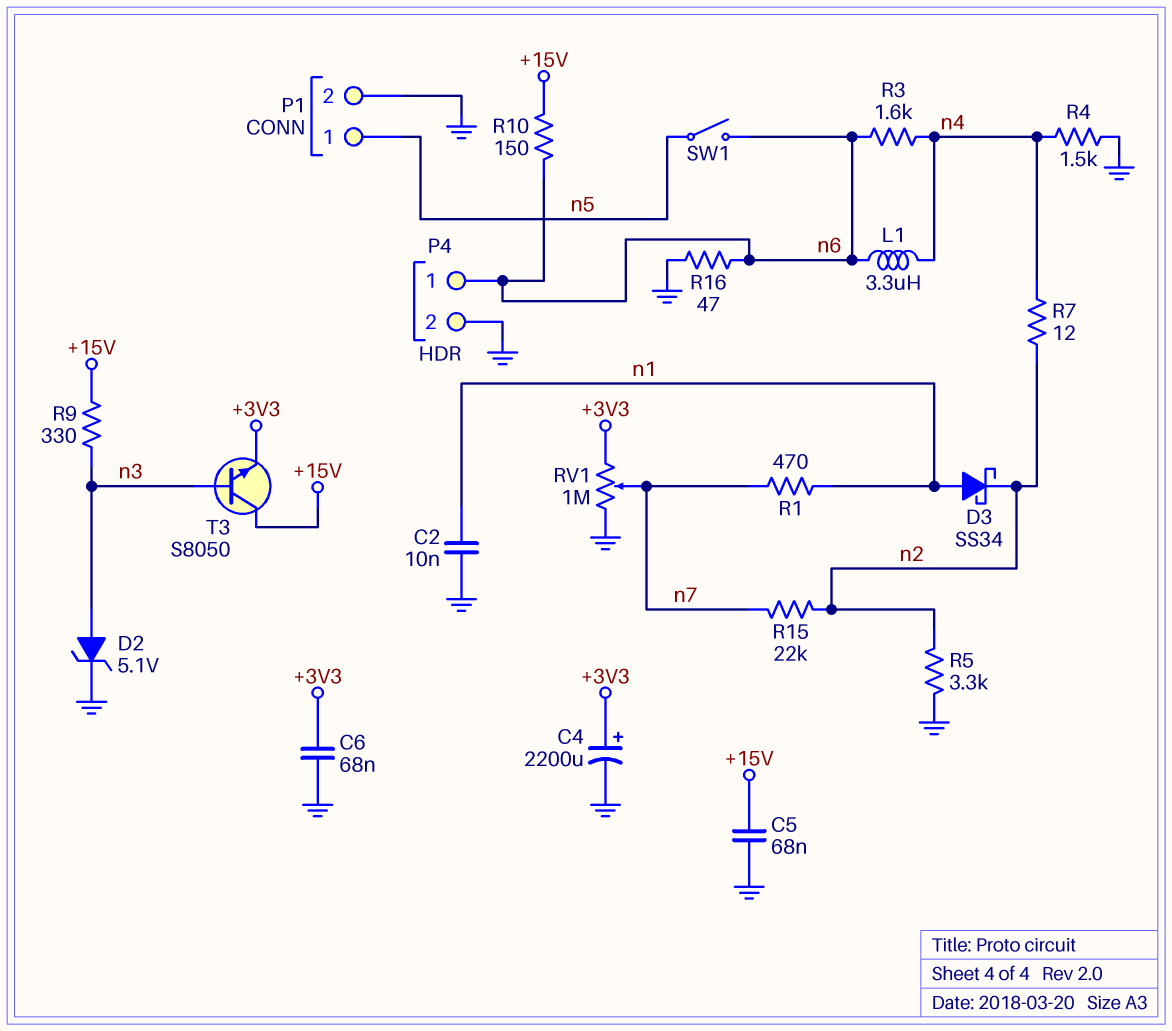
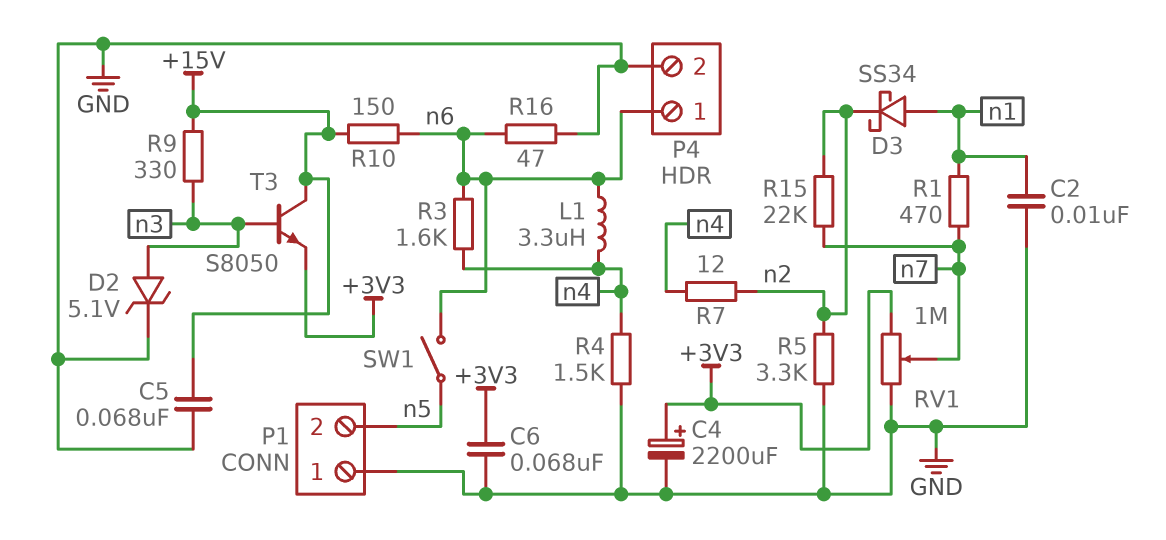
P1 pin 1: n5 -> GND
P1 pin 2: GND -> n5

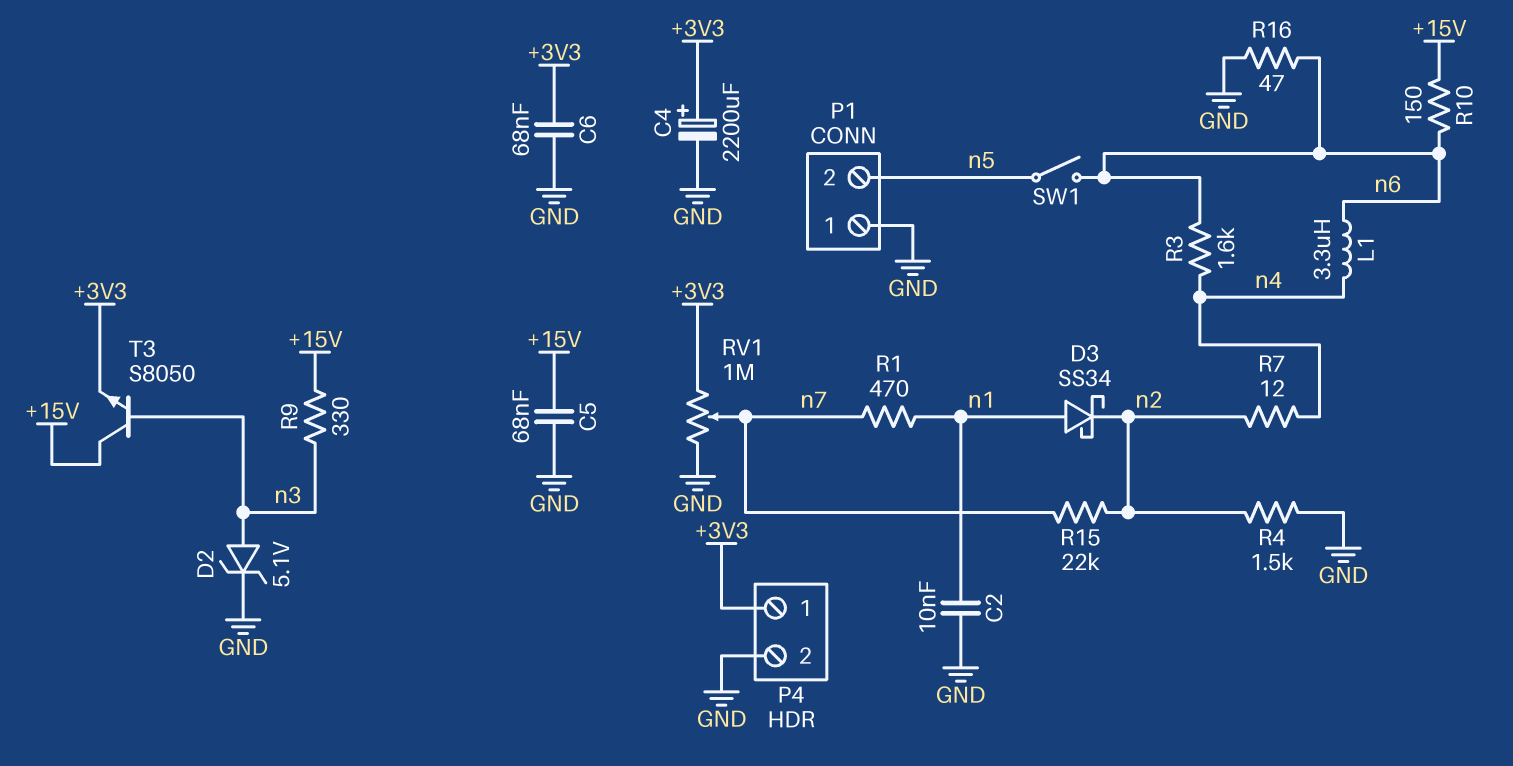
P4 pin 1: n6 -> +3V3
R4: 1.5k (GND, n4) -> 1.5k (GND, n2)
R5: 3.3k (GND, n2) -> none

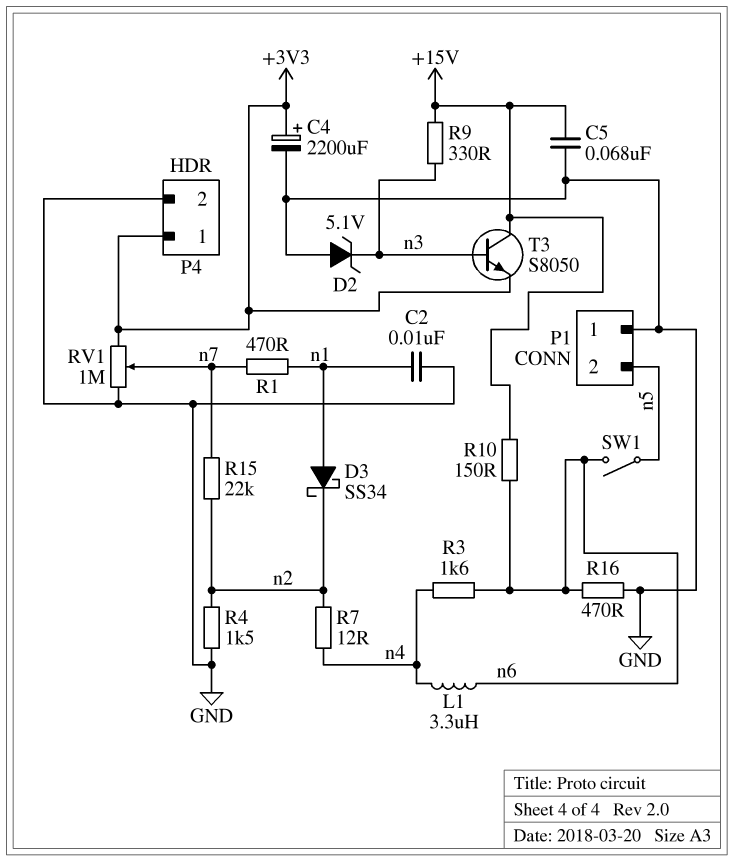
C6: 68nF (+3V3, GND) -> none
D2: zener 5.1V (A n3, K GND) -> zener 5.1V (A GND, K n3)
R16: 47 (GND, n6) -> 470 (GND, n6)

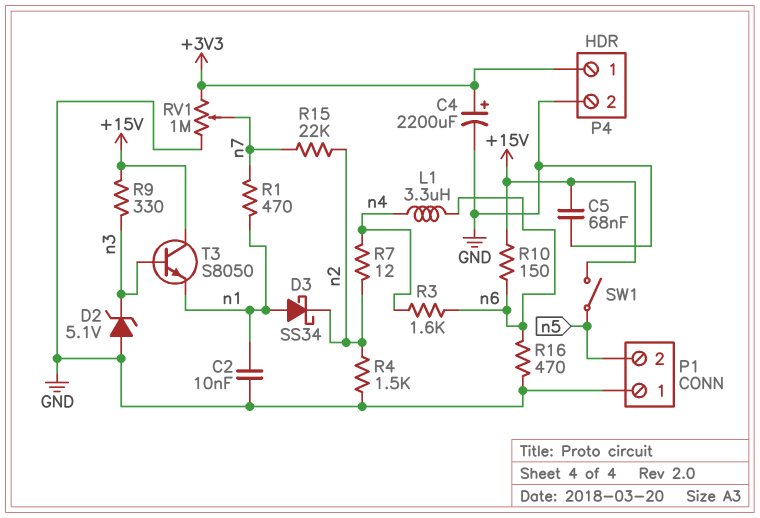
SW1: switch (n5, n6) -> switch (+15V, n5)
T3: NPN S8050 (B n3, C +15V, E +3V3) -> NPN S8050 (B n3, C +15V, E n1)

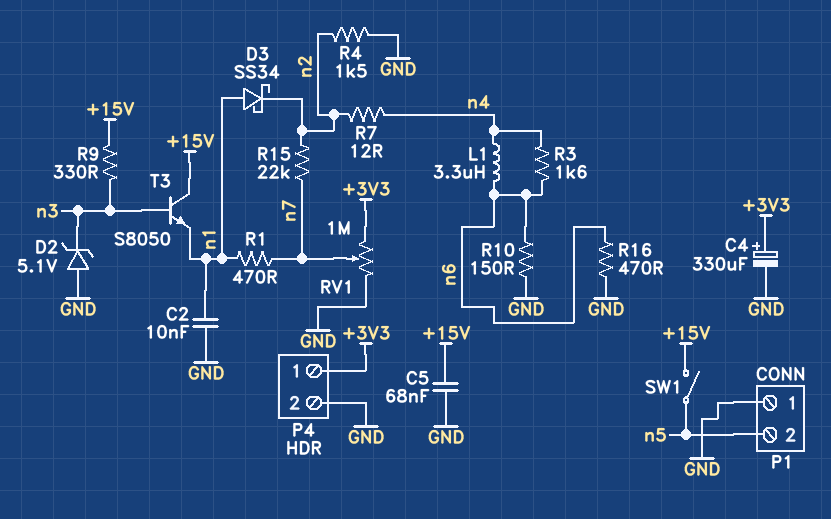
C4: 2200uF (plus +3V3, minus GND) -> 330uF (plus +3V3, minus GND)
R10: 150 (+15V, n6) -> 150 (GND, n6)

